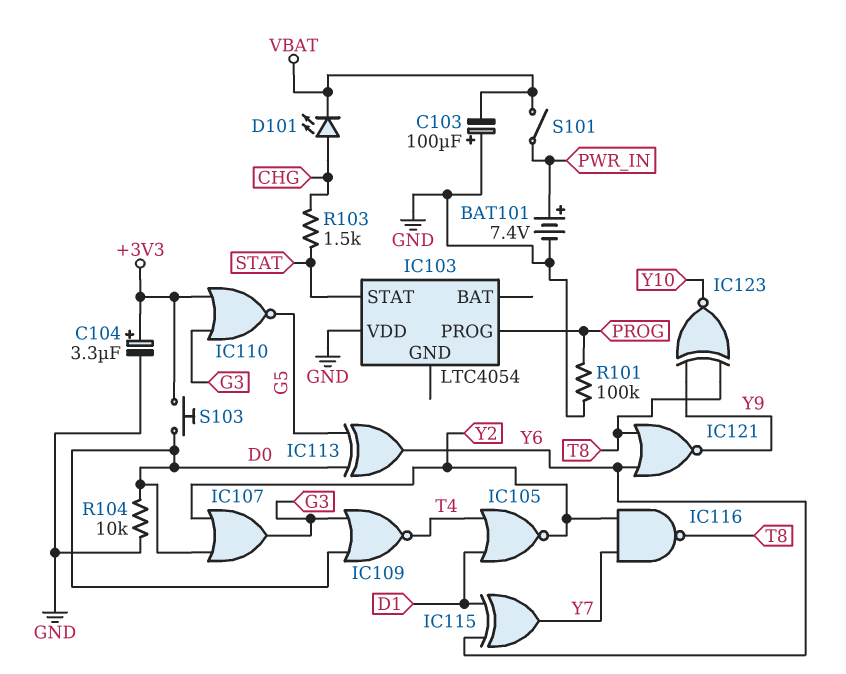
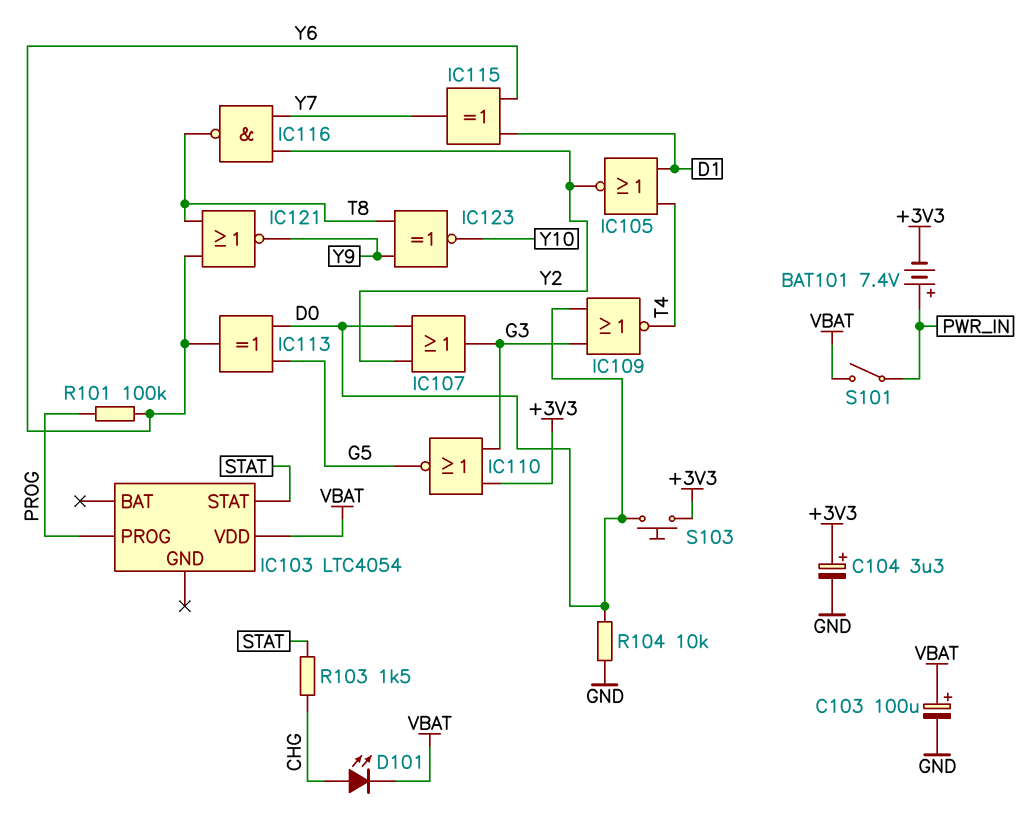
BAT101: 7.4V (plus PWR_IN, minus GND) -> 7.4V (plus PWR_IN, minus +3V3)
C103: 100uF (plus GND, minus VBAT) -> 100uF (plus VBAT, minus GND)
IC103 pin VDD: GND -> VBAT
R101: 100k (GND, PROG) -> 100k (PROG, Y6)

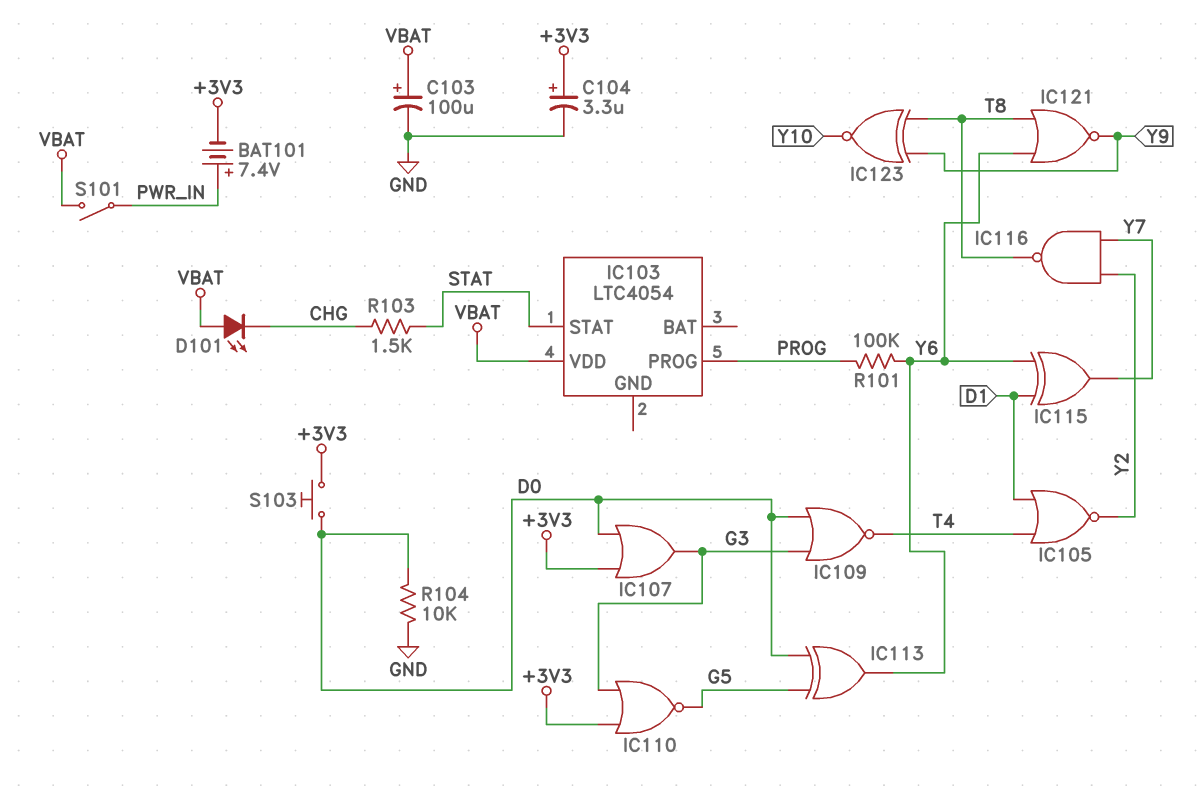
D101: LED (A CHG, K VBAT) -> LED (A VBAT, K CHG)
IC107: OR (in D0, in Y2, out G3) -> OR (in +3V3, in D0, out G3)

